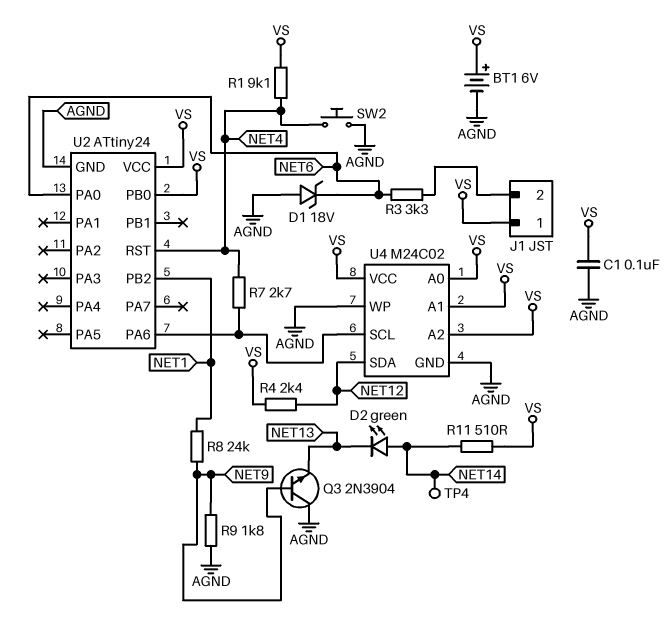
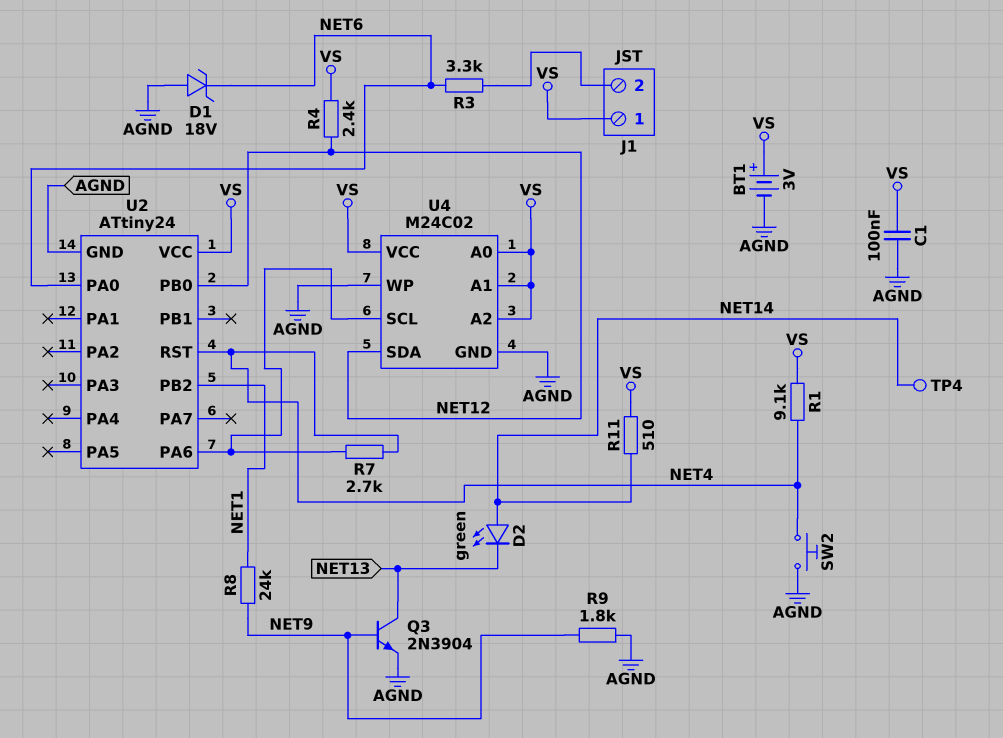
BT1: 6V (plus VS, minus AGND) -> 3V (plus VS, minus AGND)
Q3: NPN 2N3904 (B NET9, C AGND, E NET13) -> NPN 2N3904 (B NET9, C NET13, E AGND)
U2 pin PB0: VS -> NET12

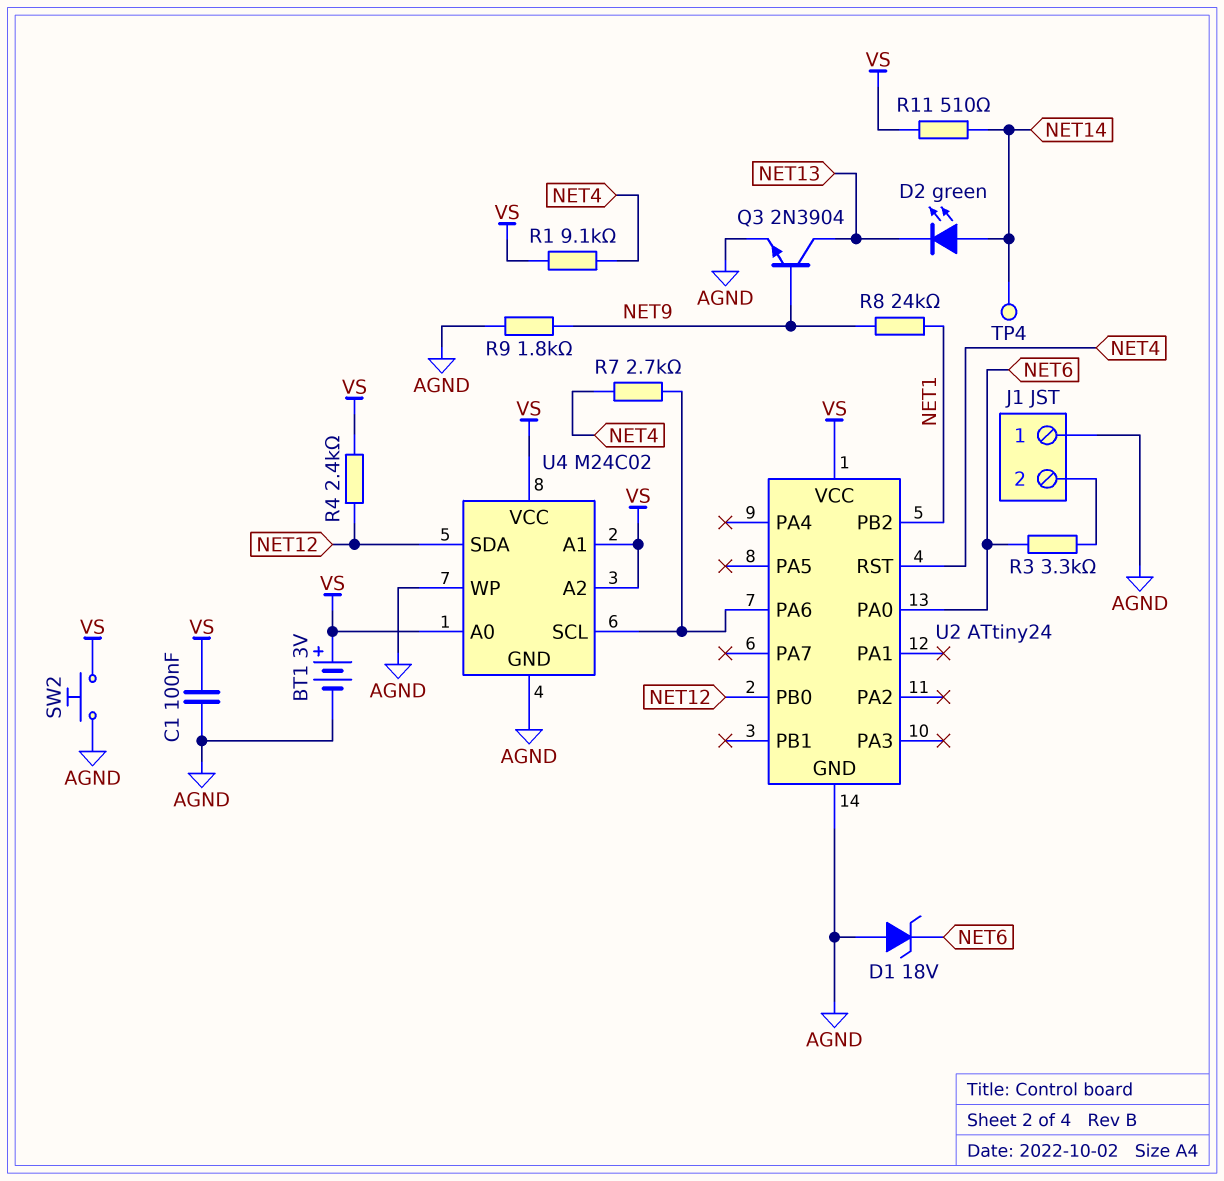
J1 pin 1: VS -> AGND
SW2: button (AGND, NET4) -> button (AGND, VS)

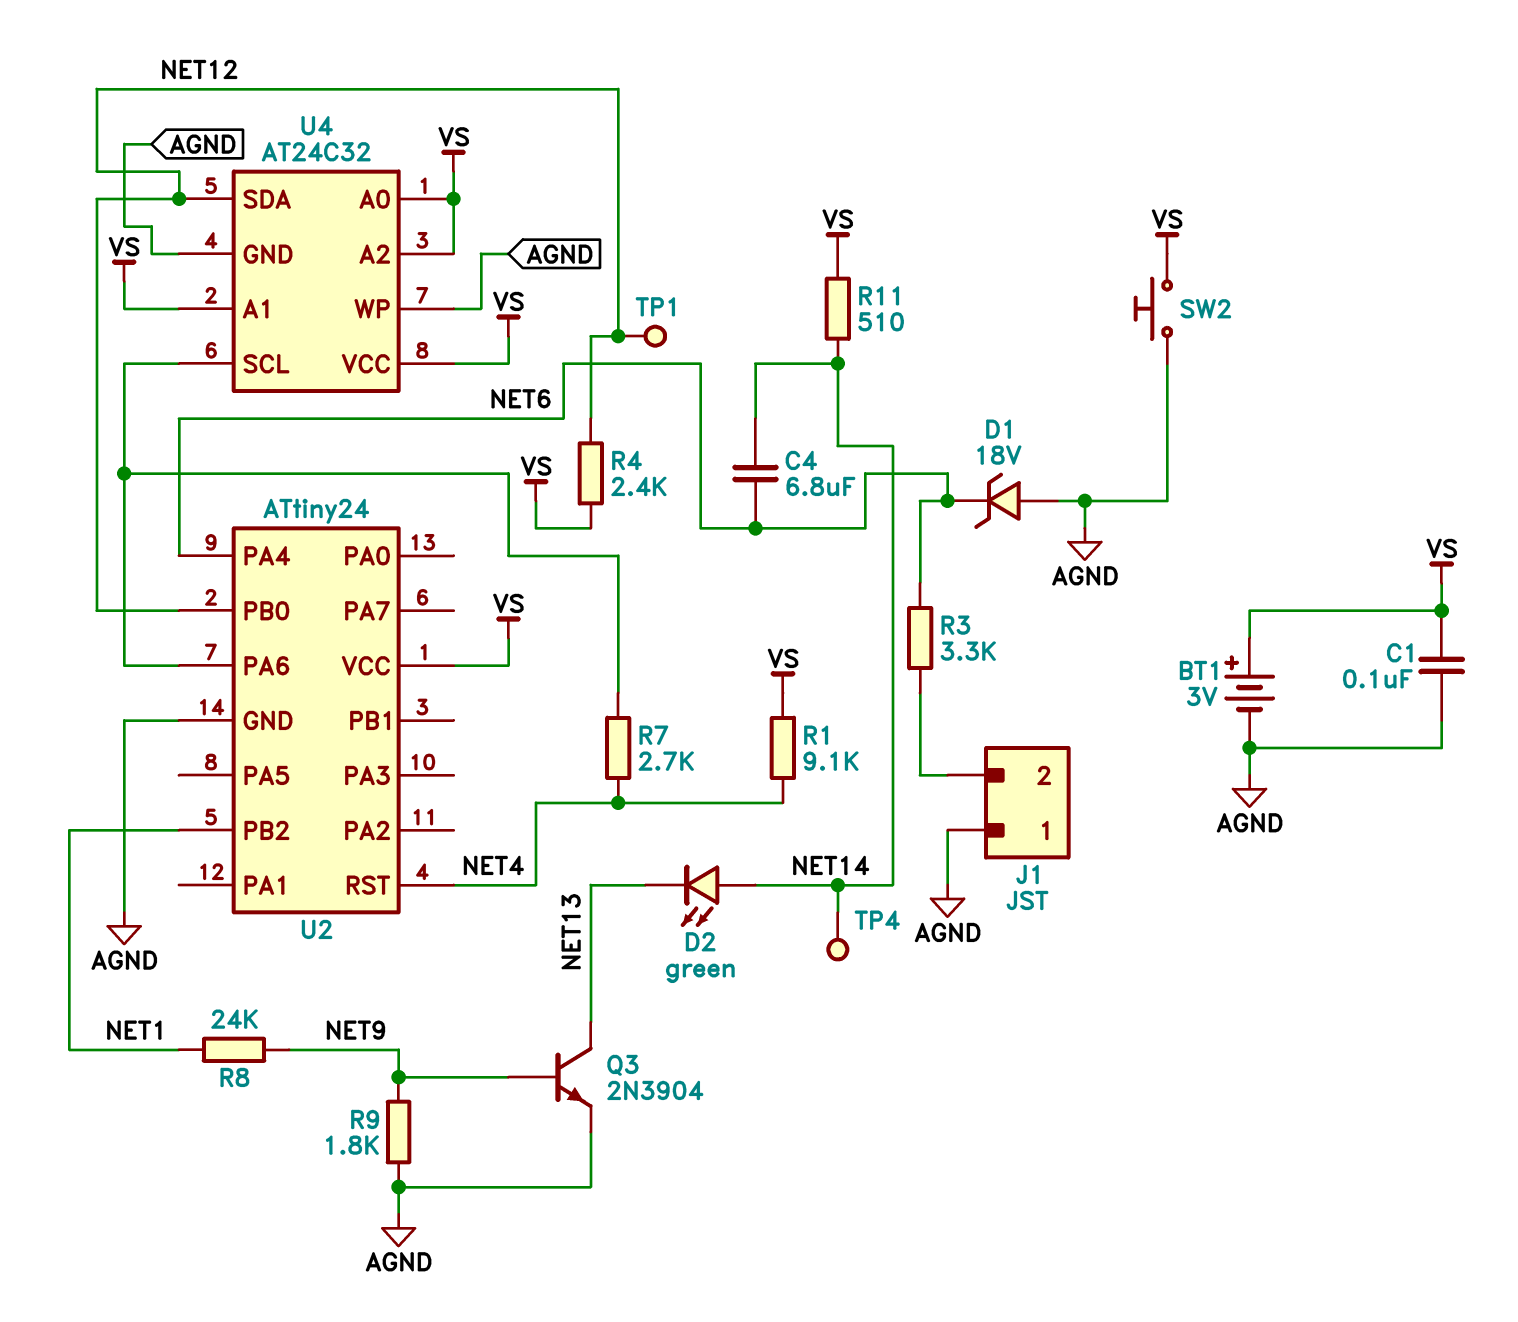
C4: none -> 6.8uF (NET6, NET14)
TP1: none -> test point (NET12)
U2 pin PA0: NET6 -> none
U2 pin PA4: none -> NET6
U4: M24C02 -> AT24C32

